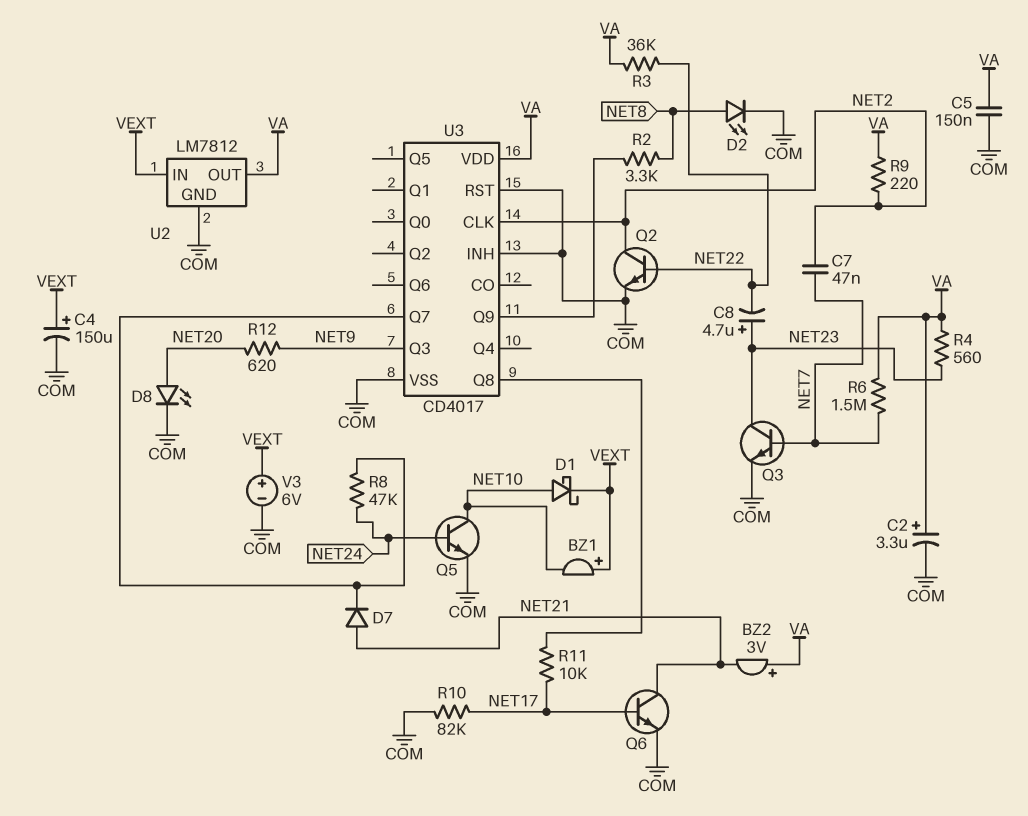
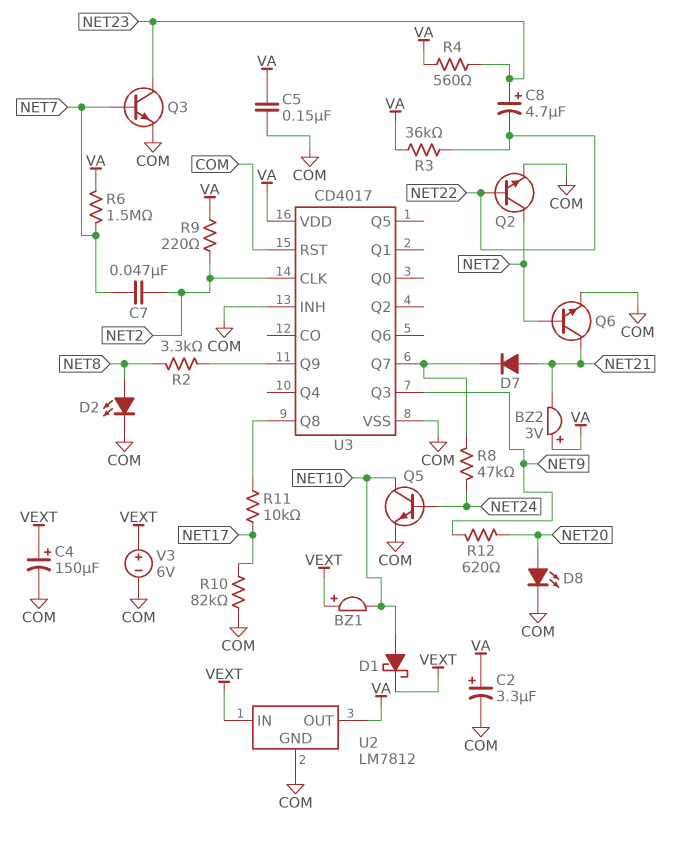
Q6: NPN (B NET17, C NET21, E COM) -> NPN (B NET2, C NET21, E COM)

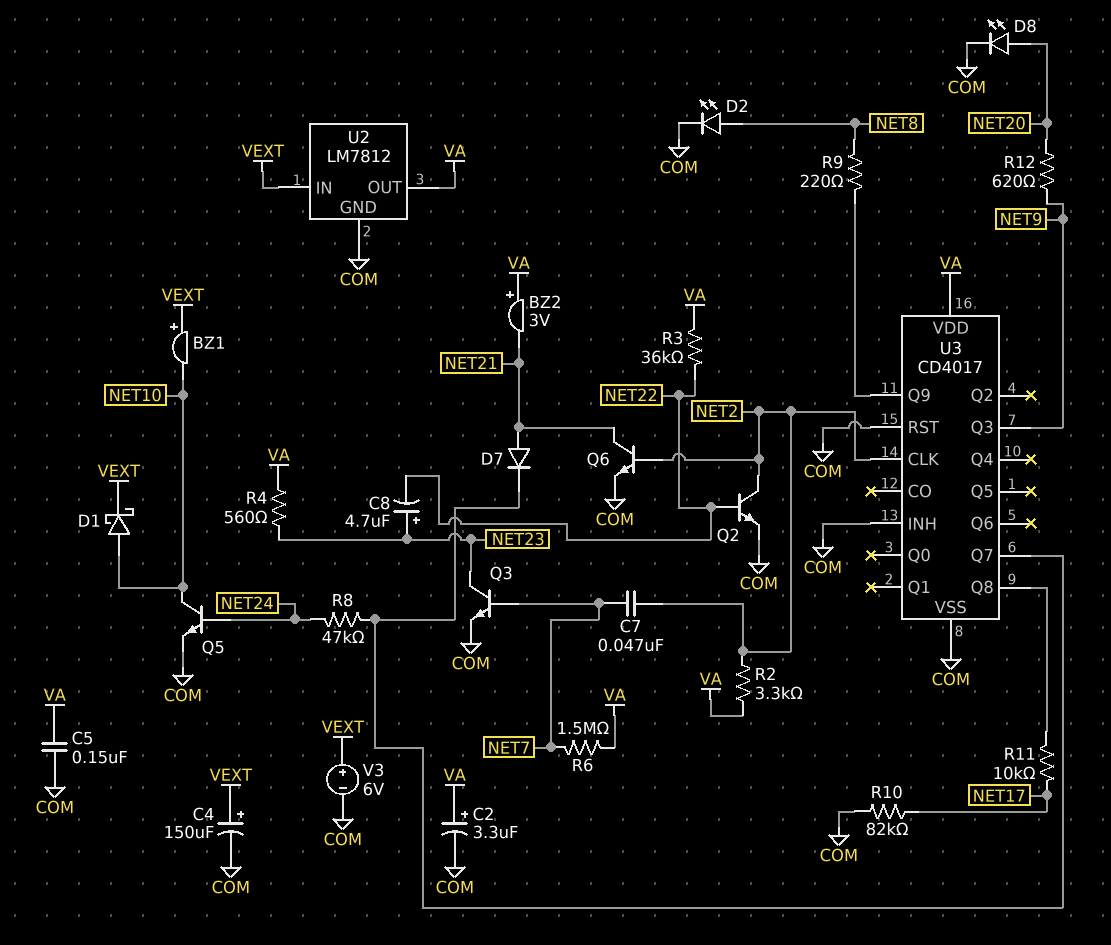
R2: 3.3k (NET8, U3/Q9) -> 3.3k (NET2, VA)
R9: 220 (NET2, VA) -> 220 (NET8, U3/Q9)

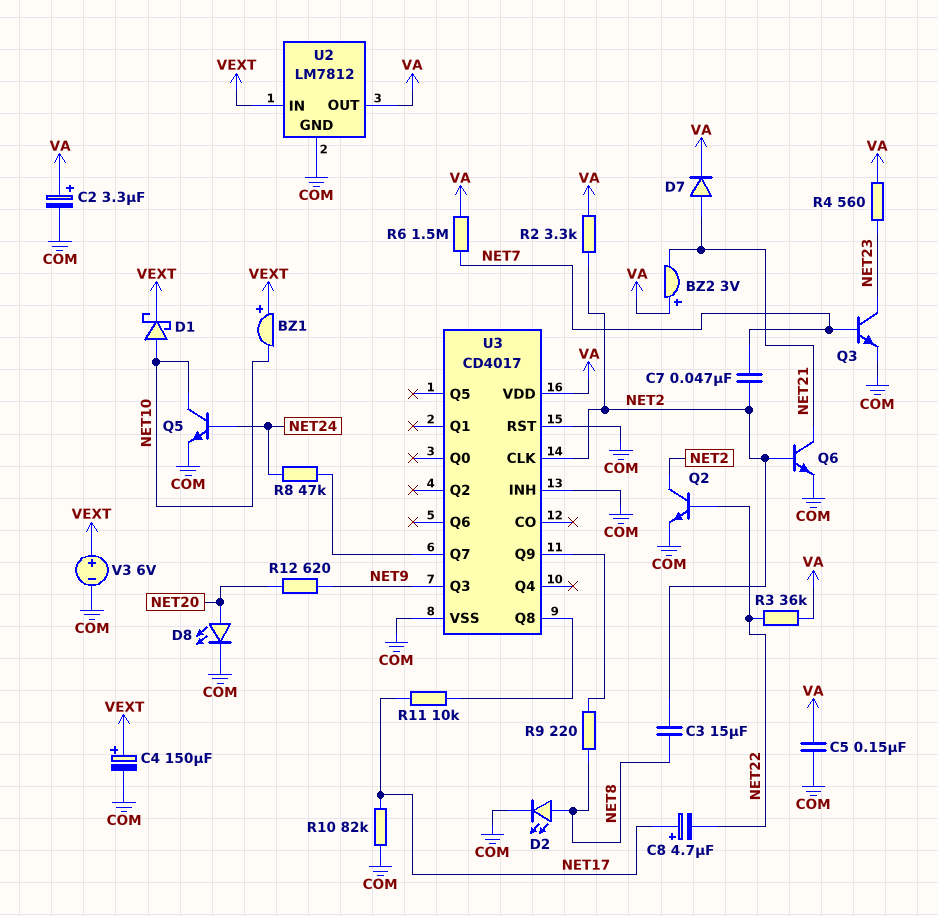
C3: none -> 15uF (NET2, NET8)
C8: 4.7uF (plus NET23, minus NET22) -> 4.7uF (plus NET17, minus NET22)
D7: diode (A NET21, K U3/Q7) -> diode (A NET21, K VA)

